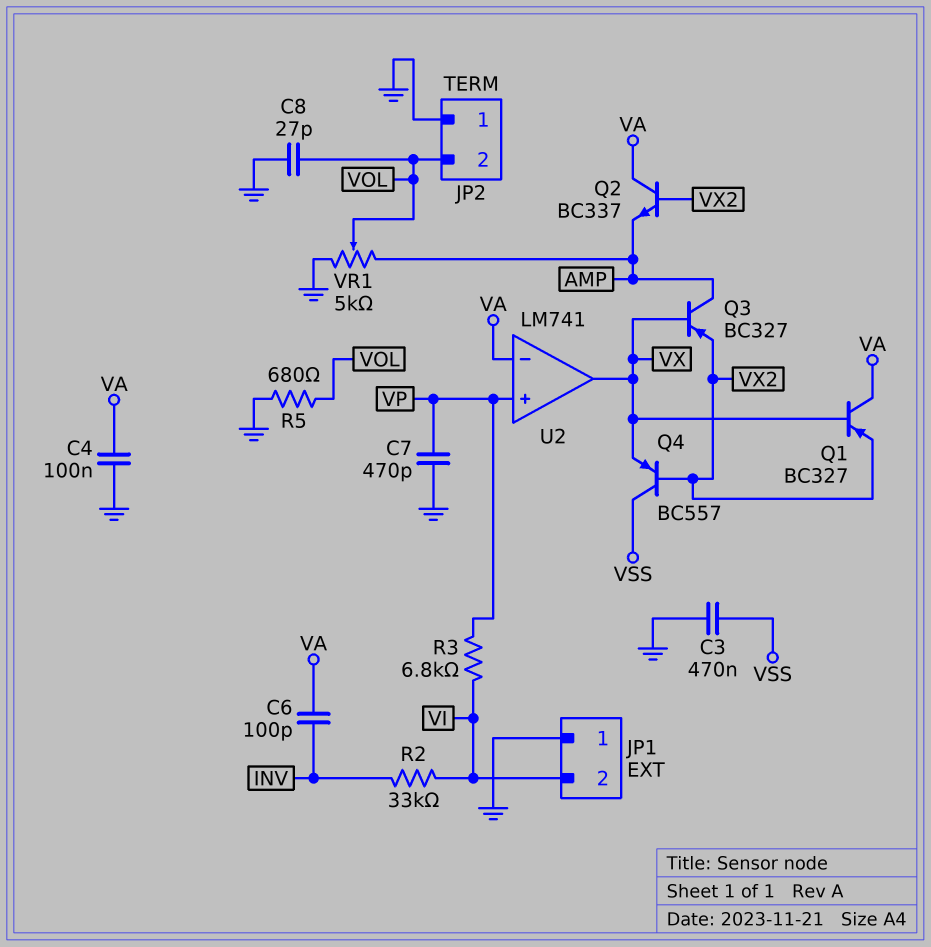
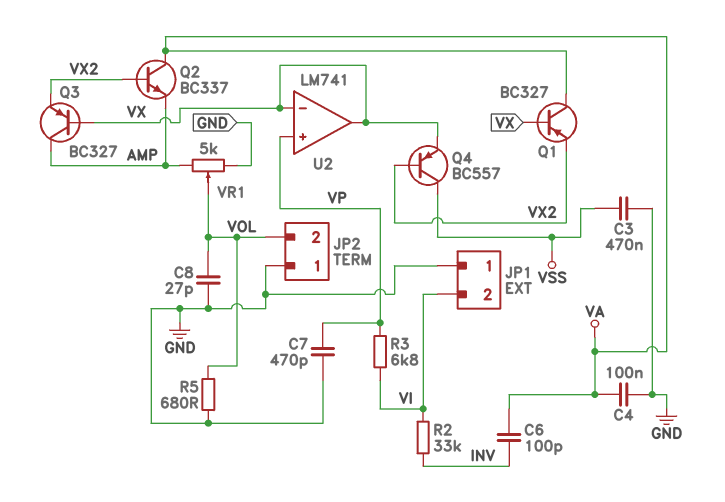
U2 pin in-: VA -> VX

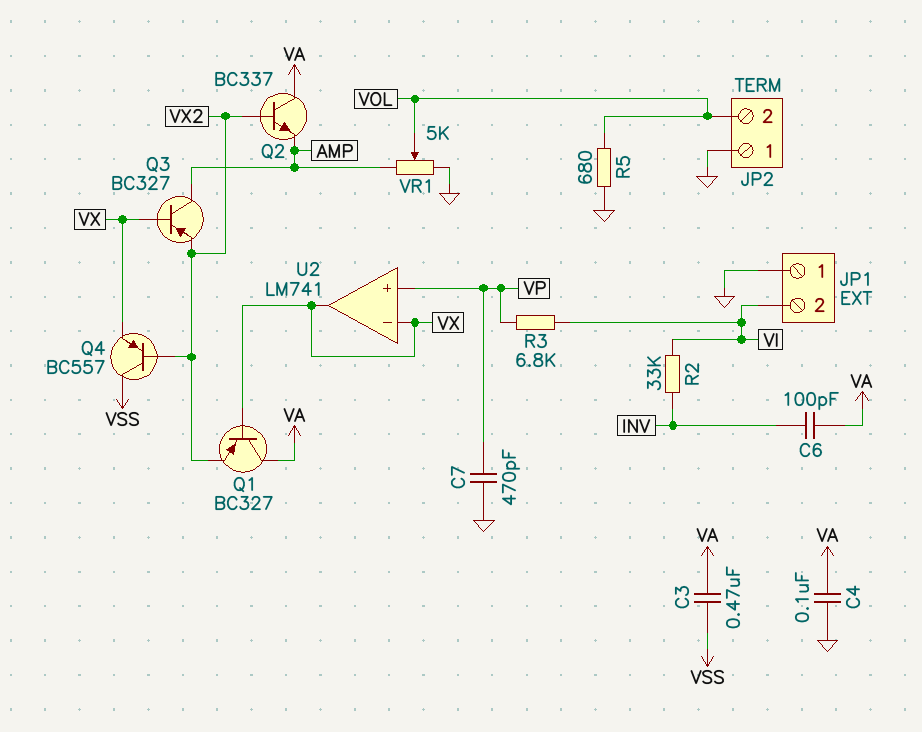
C3: 470nF (GND, VSS) -> 470nF (VA, VSS)
C8: 27pF (GND, VOL) -> none

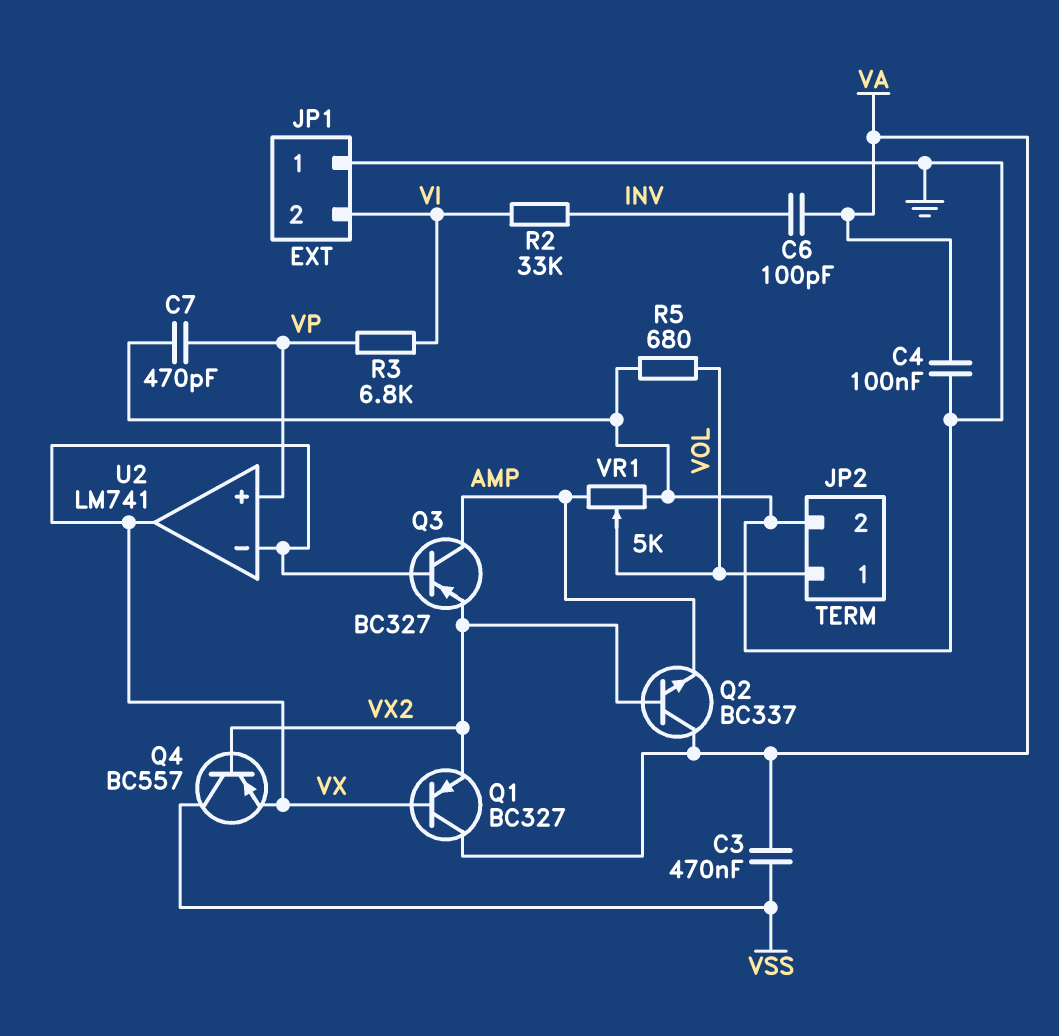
JP2 pin 1: GND -> VOL
JP2 pin 2: VOL -> GND

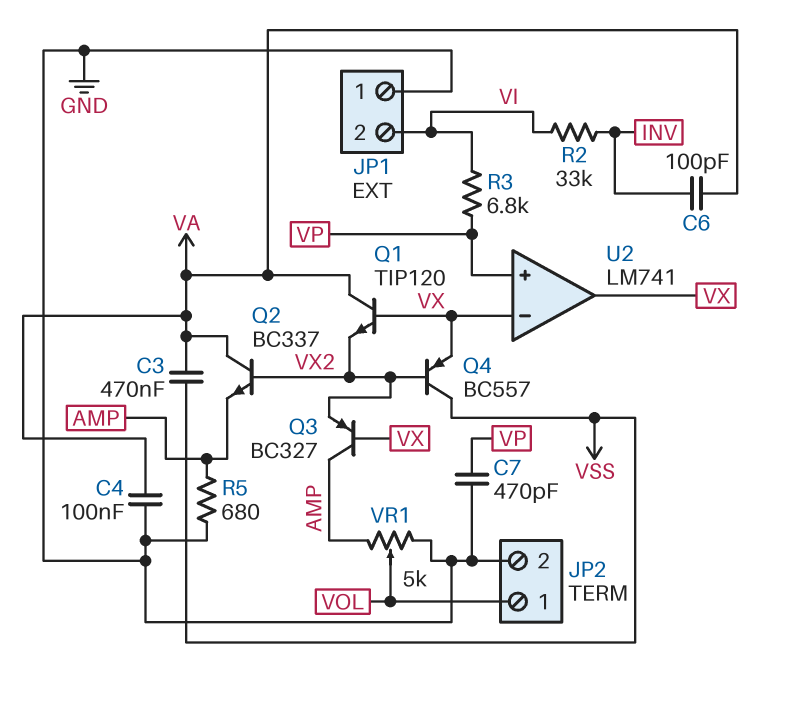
Q1: PNP BC327 (B VX, C VA, E VX2) -> NPN TIP120 (B VX, C VA, E VX2)
R5: 680 (GND, VOL) -> 680 (AMP, GND)

